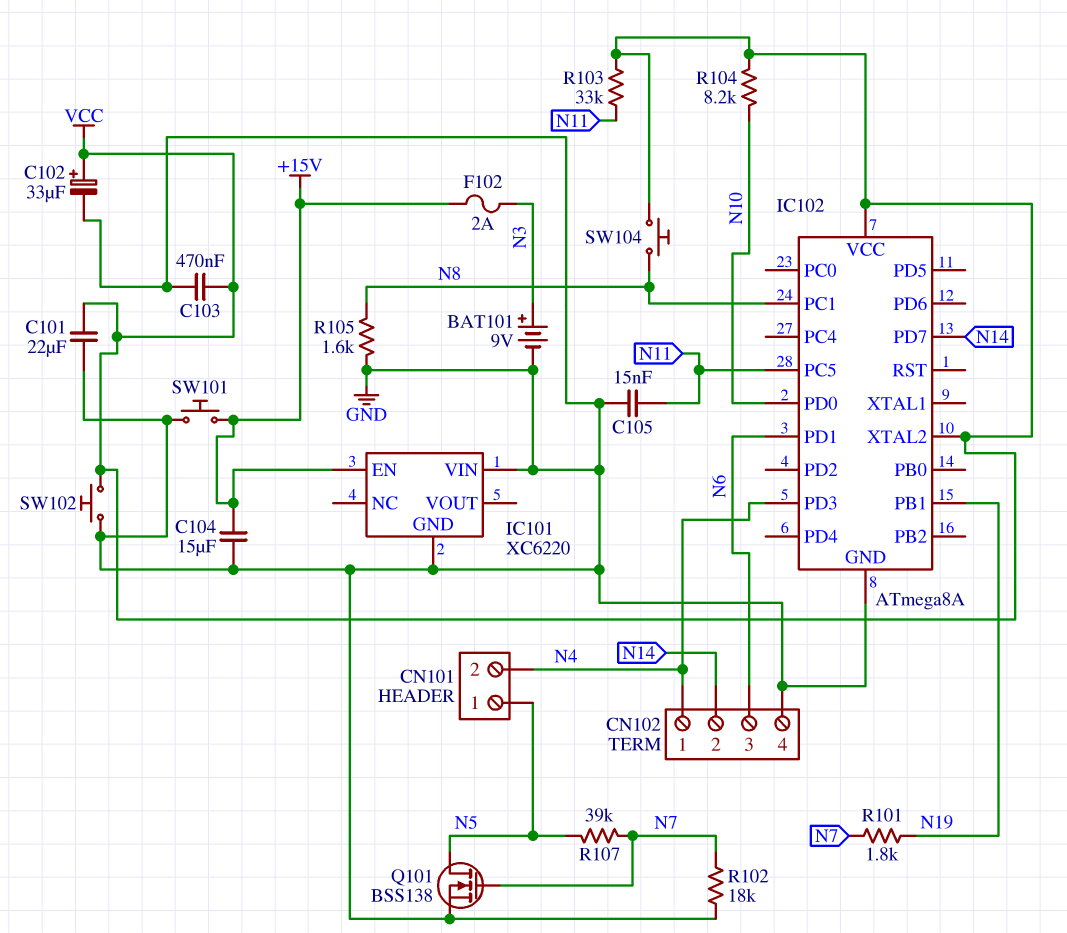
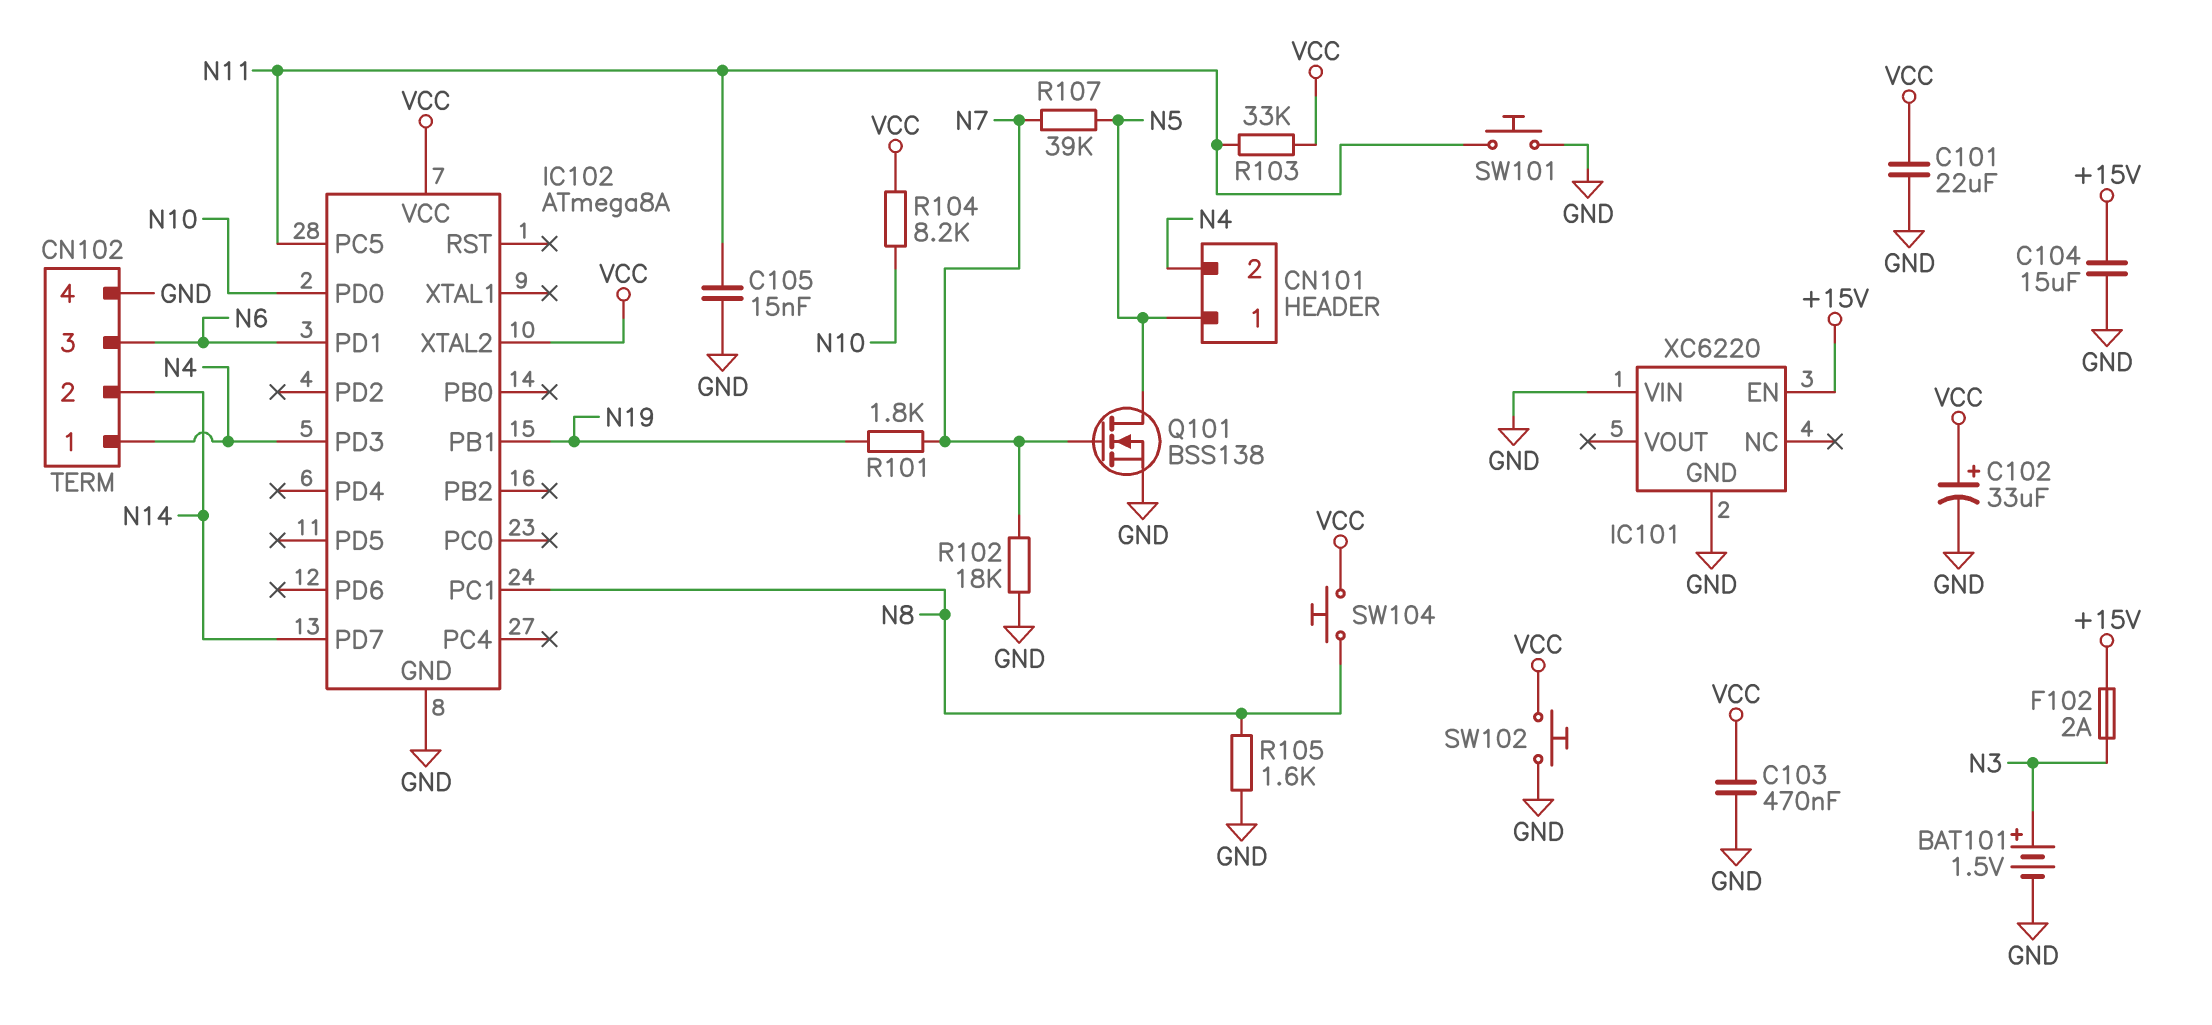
BAT101: 9V (plus N3, minus GND) -> 1.5V (plus N3, minus GND)
SW101: button (+15V, GND) -> button (GND, N11)

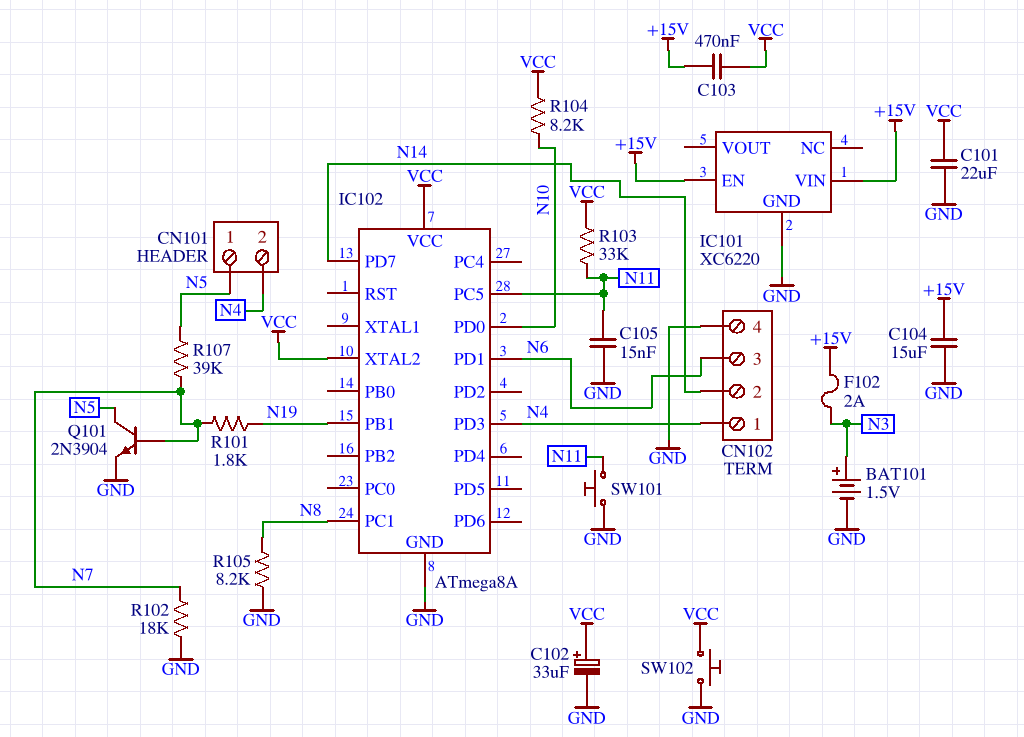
C103: 470nF (GND, VCC) -> 470nF (+15V, VCC)
IC101 pin VIN: GND -> +15V
Q101: NMOS BSS138 (G N7, D N5, S GND) -> NPN 2N3904 (B N7, C N5, E GND)
R105: 1.6k (GND, N8) -> 8.2k (GND, N8)
SW104: button (N8, VCC) -> none

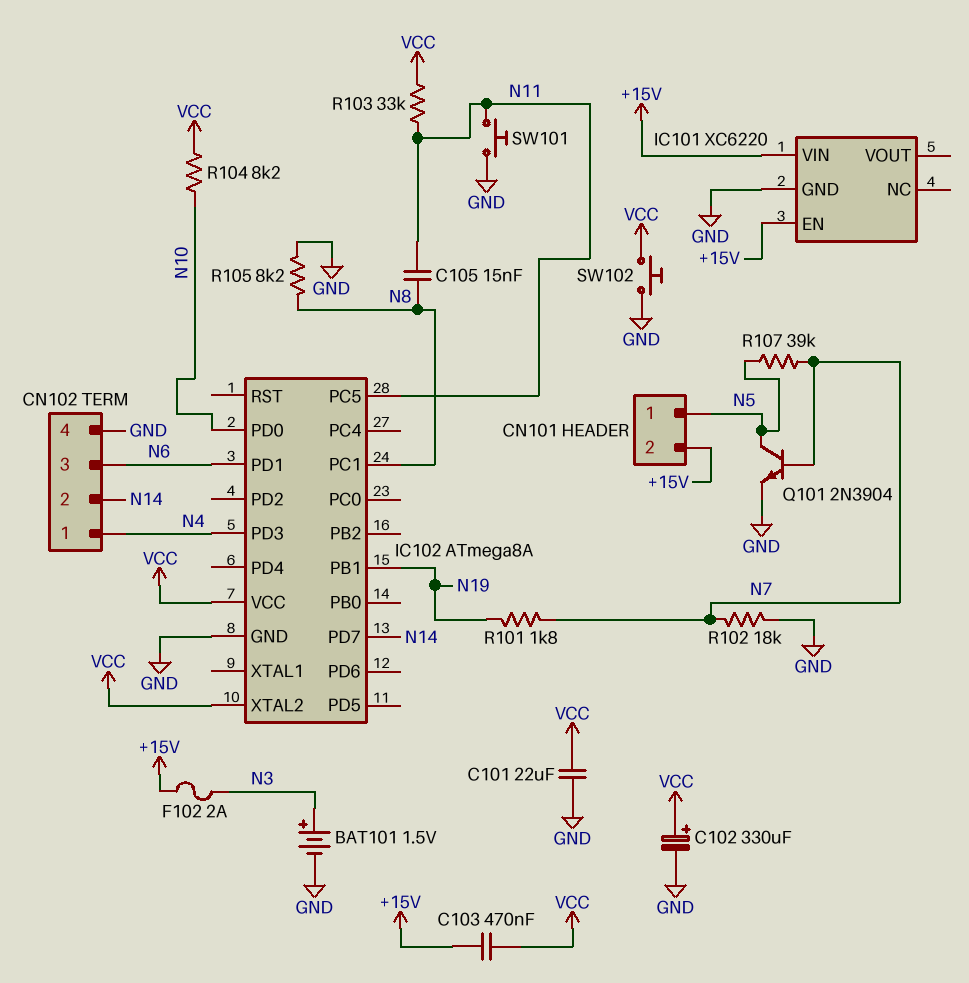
C102: 33uF (plus VCC, minus GND) -> 330uF (plus VCC, minus GND)
C104: 15uF (+15V, GND) -> none
C105: 15nF (GND, N11) -> 15nF (N8, N11)
CN101 pin 2: N4 -> +15V

